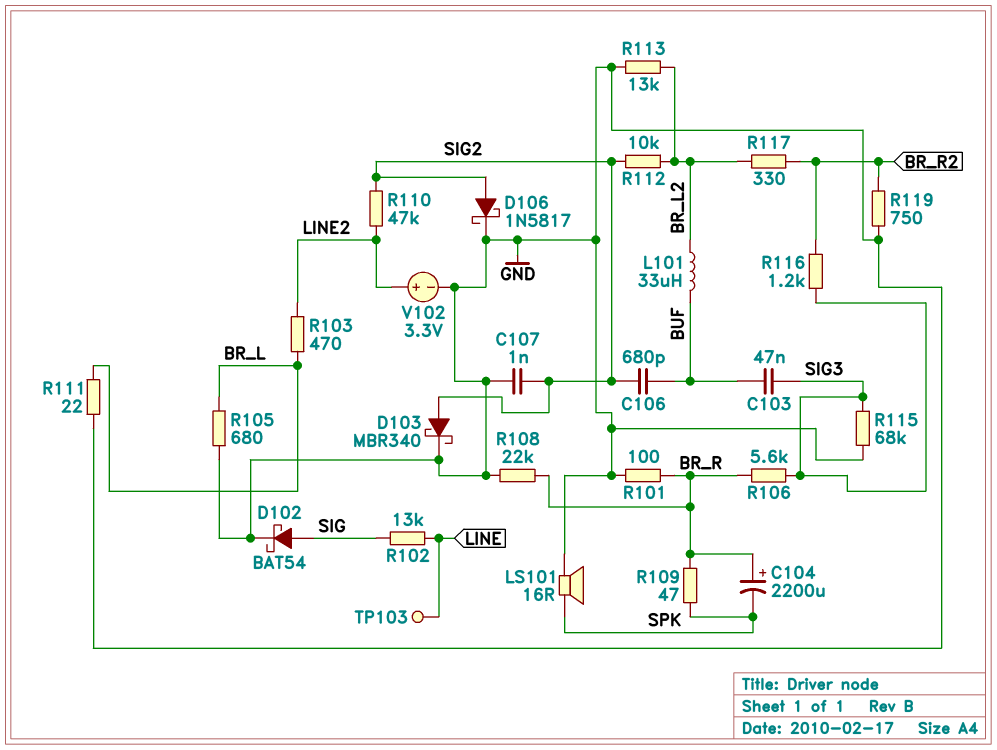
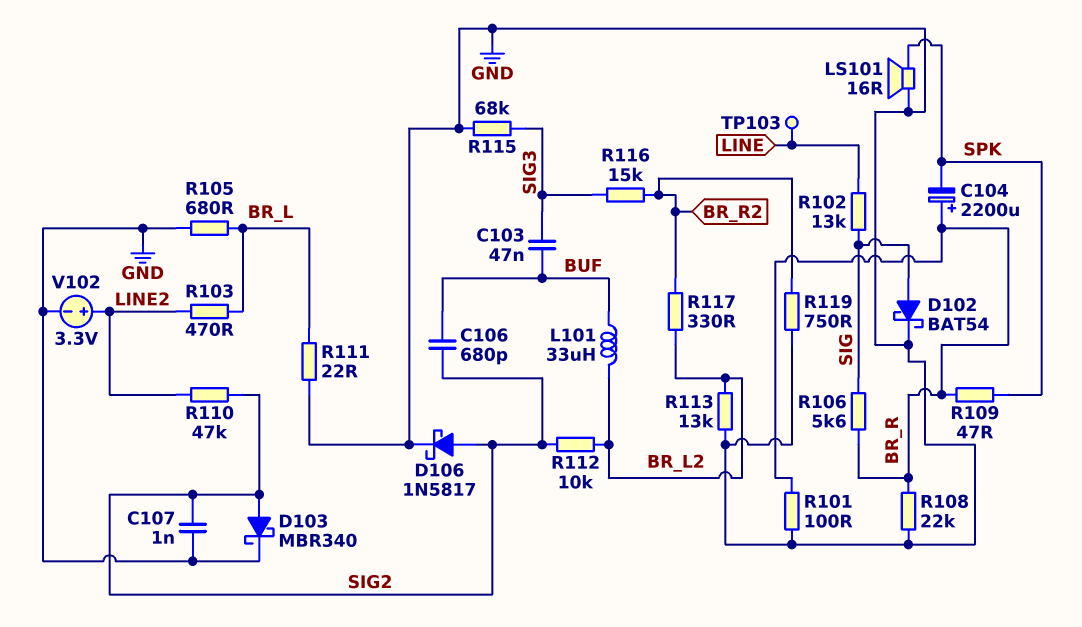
R106: 5.6k (BR_R, SIG3) -> 5.6k (BR_R, SIG)
R116: 1.2k (BR_R2, SIG3) -> 15k (BR_R2, SIG3)

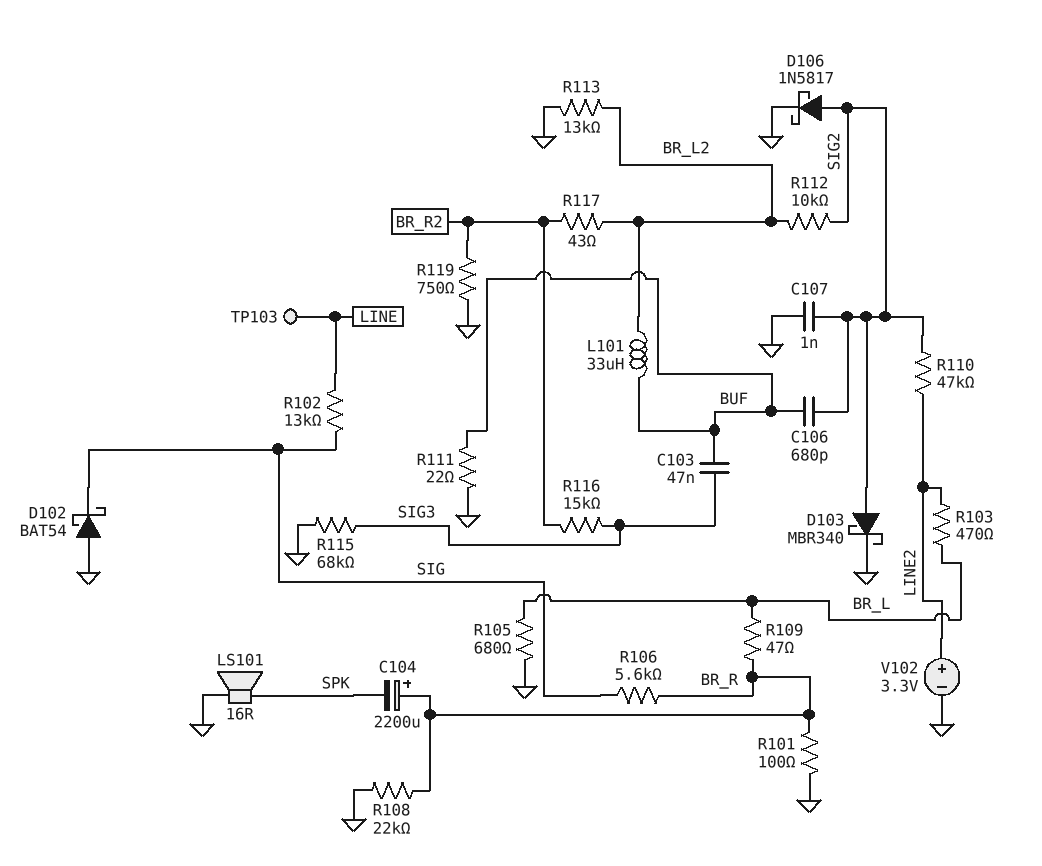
D102: schottky BAT54 (A SIG, K GND) -> schottky BAT54 (A GND, K SIG)
R109: 47 (BR_R, SPK) -> 47 (BR_L, BR_R)
R111: 22 (BR_L, GND) -> 22 (BUF, GND)
R117: 330 (BR_L2, BR_R2) -> 43 (BR_L2, BR_R2)

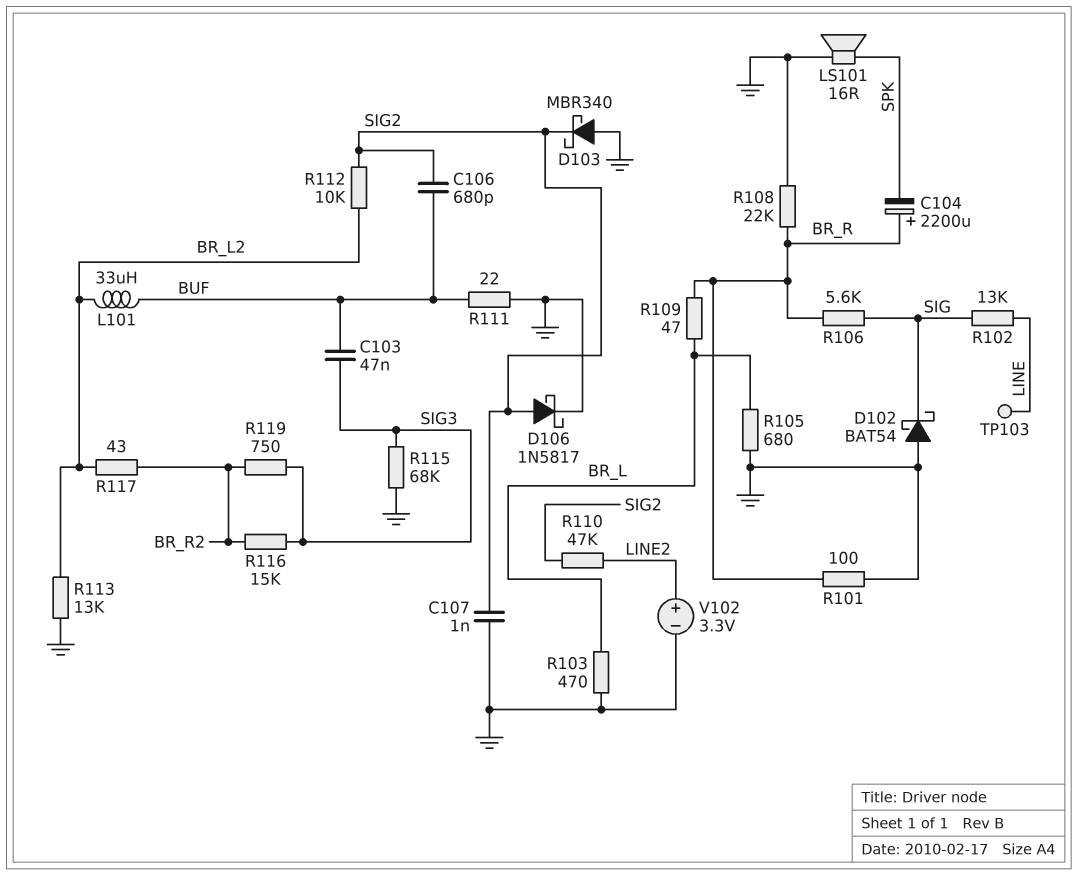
D103: schottky MBR340 (A SIG2, K GND) -> schottky MBR340 (A GND, K SIG2)
R103: 470 (BR_L, LINE2) -> 470 (BR_L, GND)
R119: 750 (BR_R2, GND) -> 750 (BR_R2, SIG3)

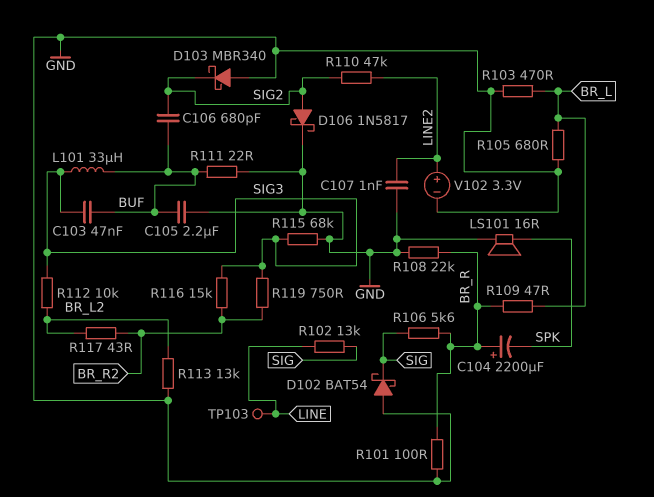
C105: none -> 2.2uF (BUF, GND)
C107: 1nF (GND, SIG2) -> 1nF (GND, LINE2)
L101: 33uH (BR_L2, BUF) -> 33uH (BUF, SIG3)
R112: 10k (BR_L2, SIG2) -> 10k (BR_L2, SIG3)

